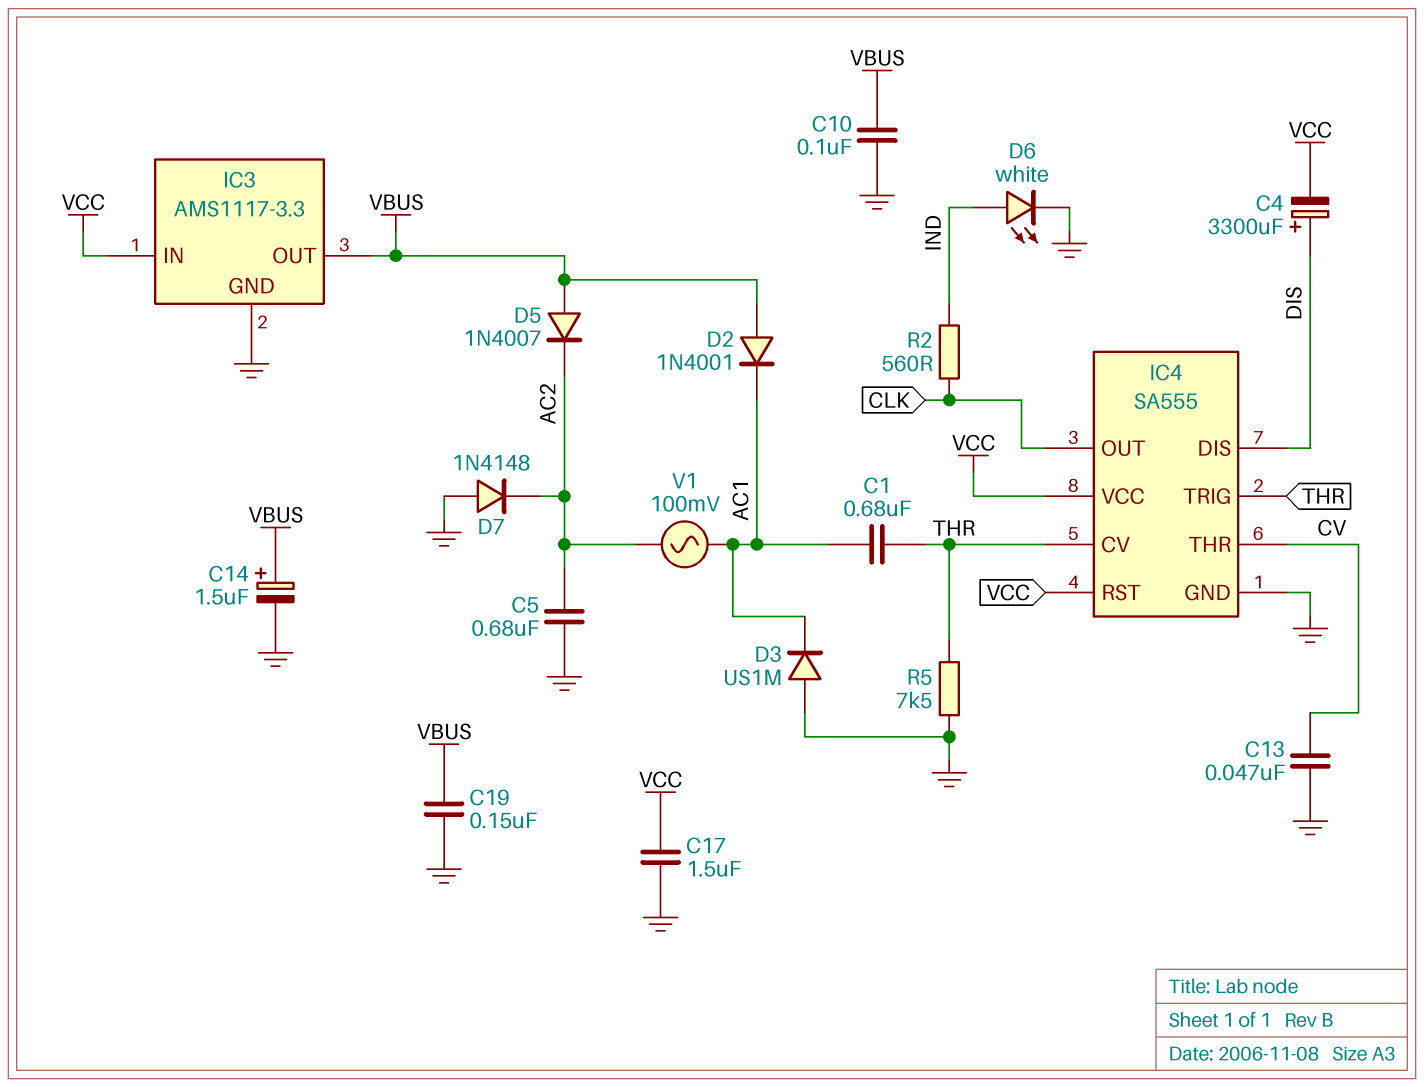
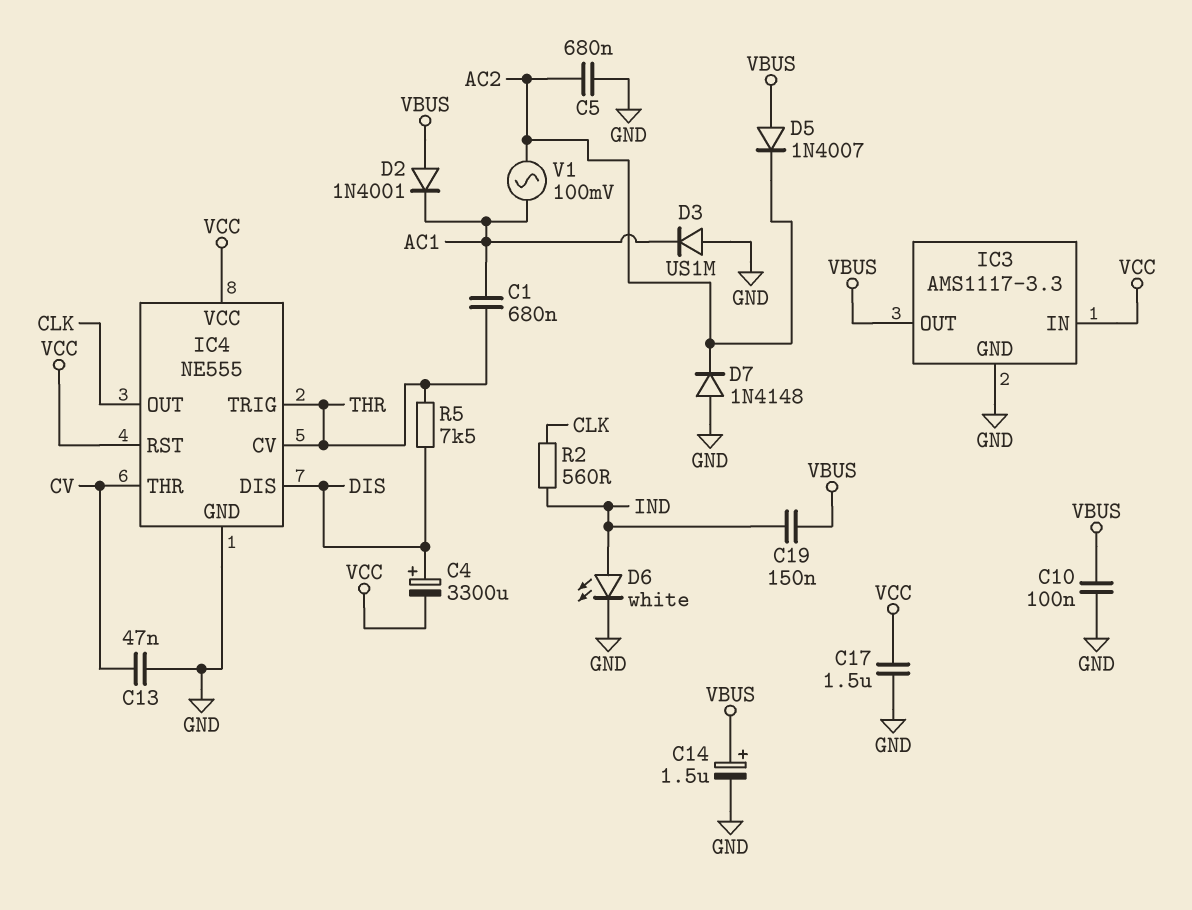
C19: 150nF (GND, VBUS) -> 150nF (IND, VBUS)
IC4: SA555 -> NE555
R5: 7.5k (GND, THR) -> 7.5k (DIS, THR)

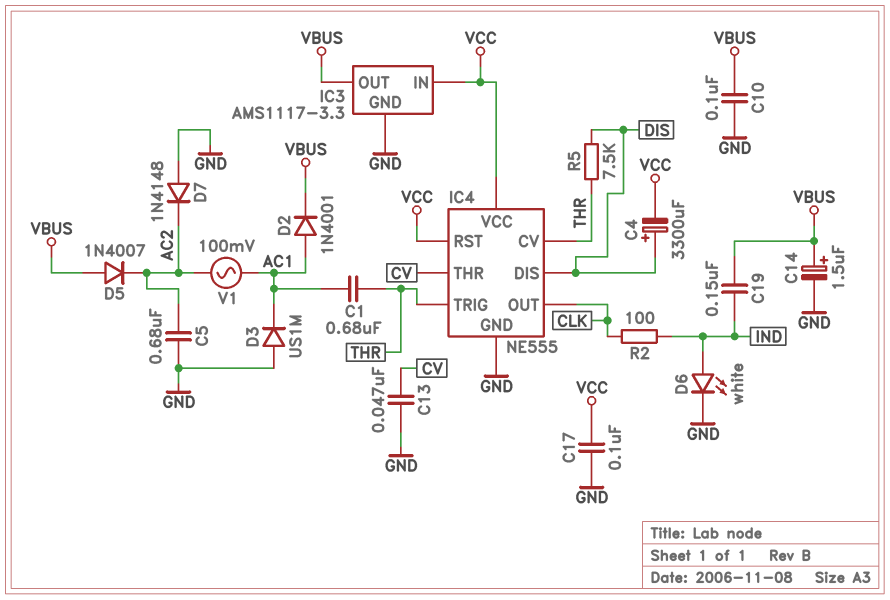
C17: 1.5uF (GND, VCC) -> 100nF (GND, VCC)
D2: diode 1N4001 (A VBUS, K AC1) -> diode 1N4001 (A AC1, K VBUS)
R2: 560 (CLK, IND) -> 100 (CLK, IND)

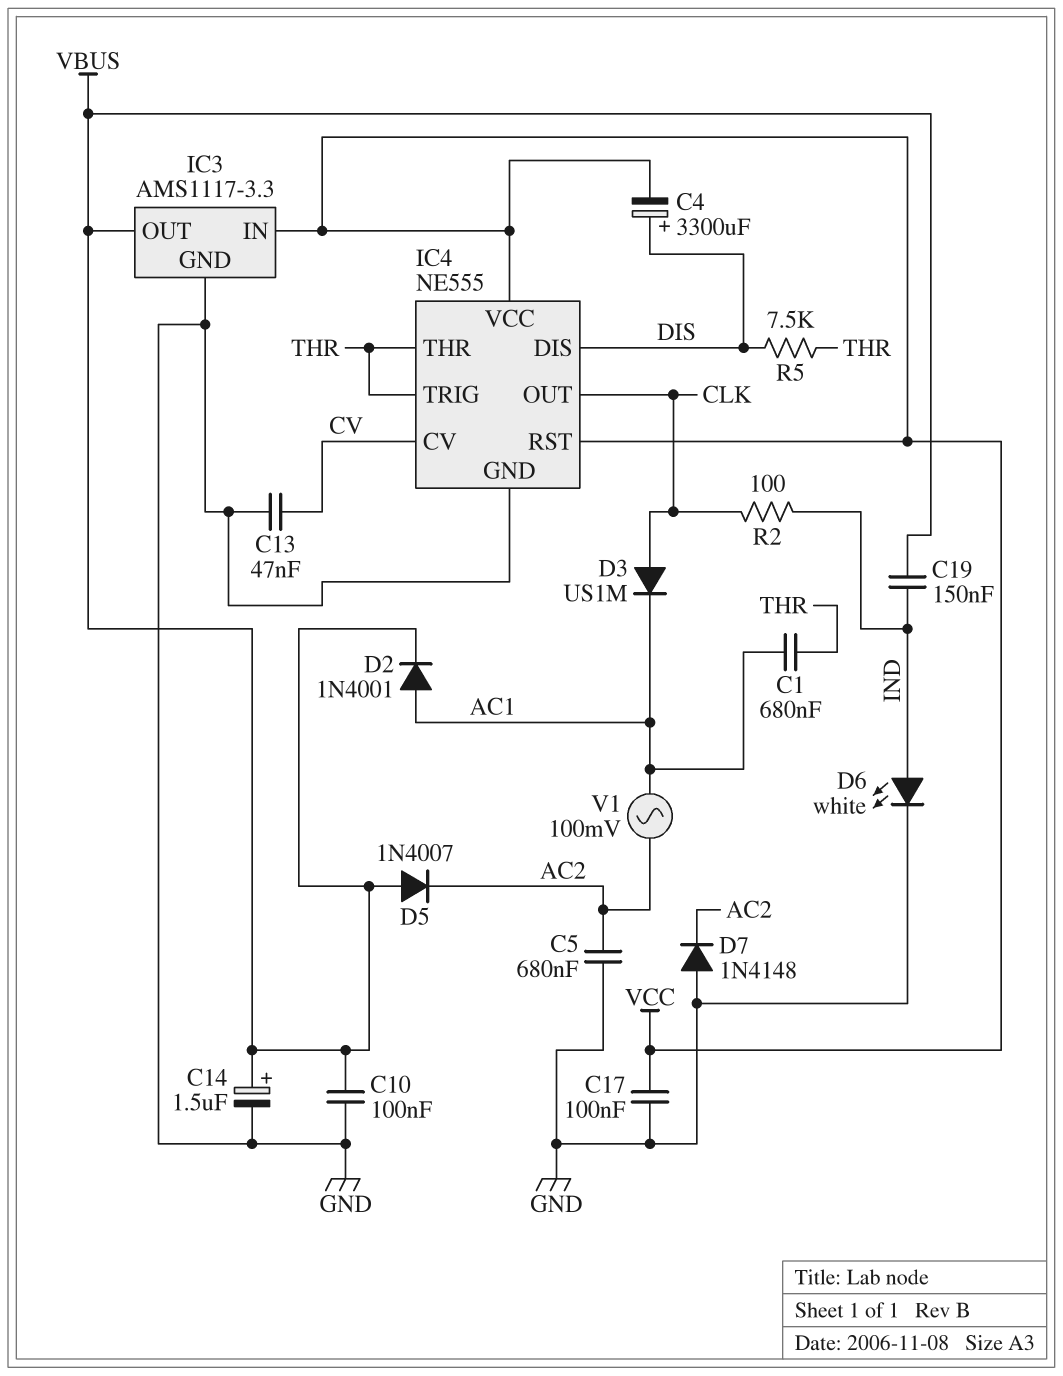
D3: diode US1M (A GND, K AC1) -> diode US1M (A CLK, K AC1)
IC4 pin CV: THR -> CV
IC4 pin THR: CV -> THR

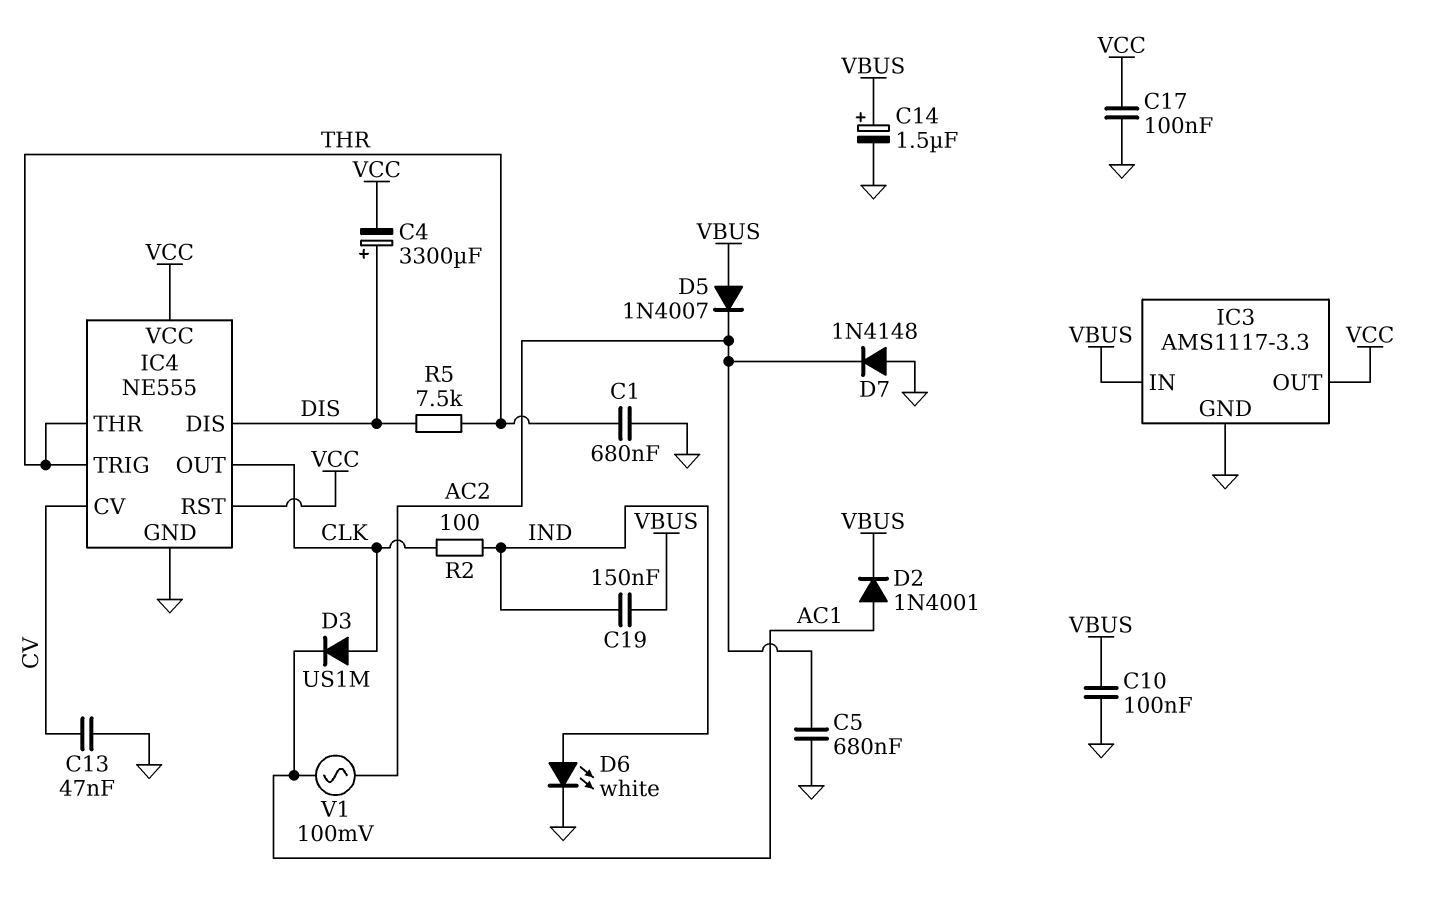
C1: 680nF (AC1, THR) -> 680nF (GND, THR)
IC3 pin IN: VCC -> VBUS
IC3 pin OUT: VBUS -> VCC

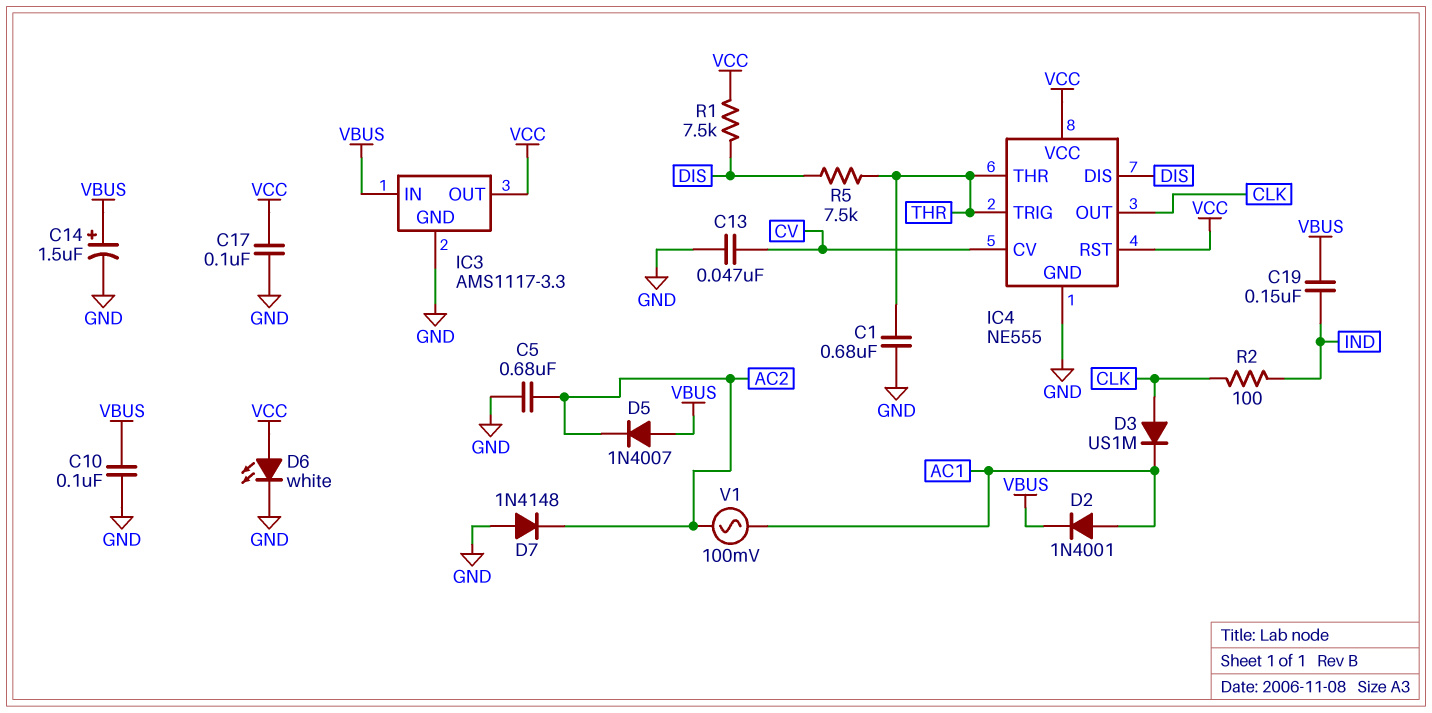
C4: 3300uF (plus DIS, minus VCC) -> none
D6: LED white (A IND, K GND) -> LED white (A VCC, K GND)
R1: none -> 7.5k (DIS, VCC)

